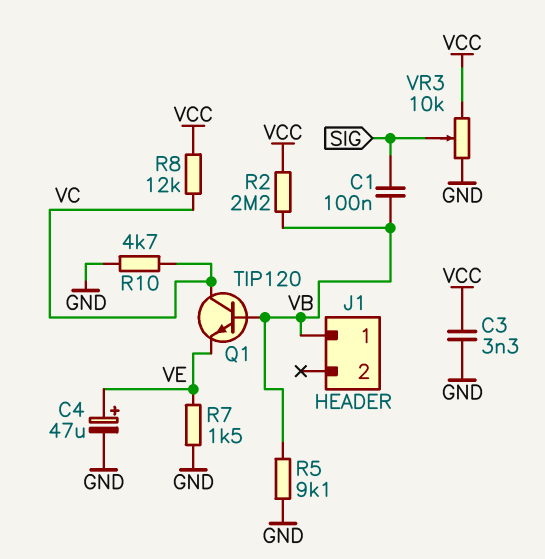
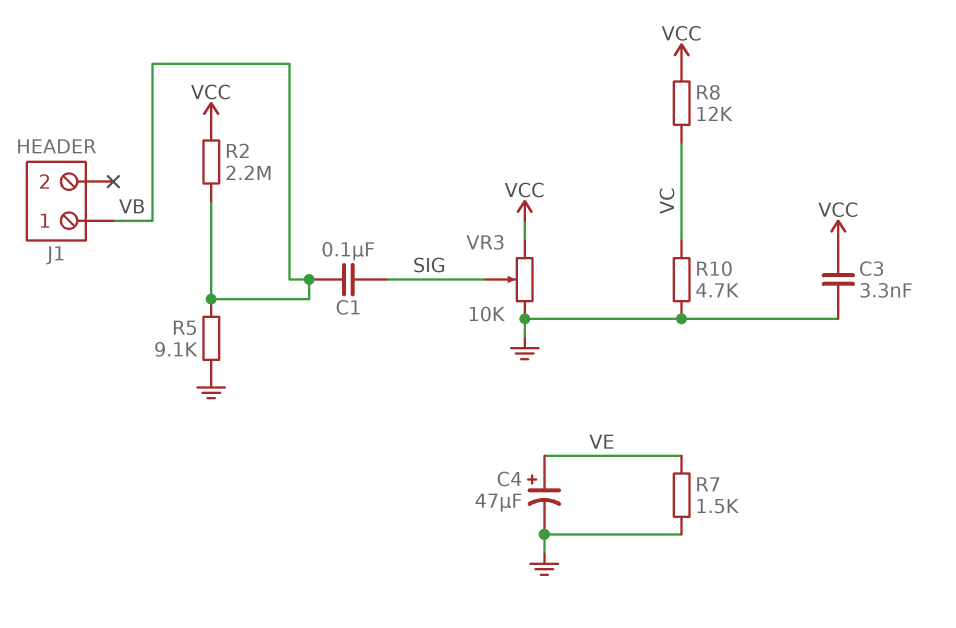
Q1: NPN TIP120 (B VB, C VC, E VE) -> none

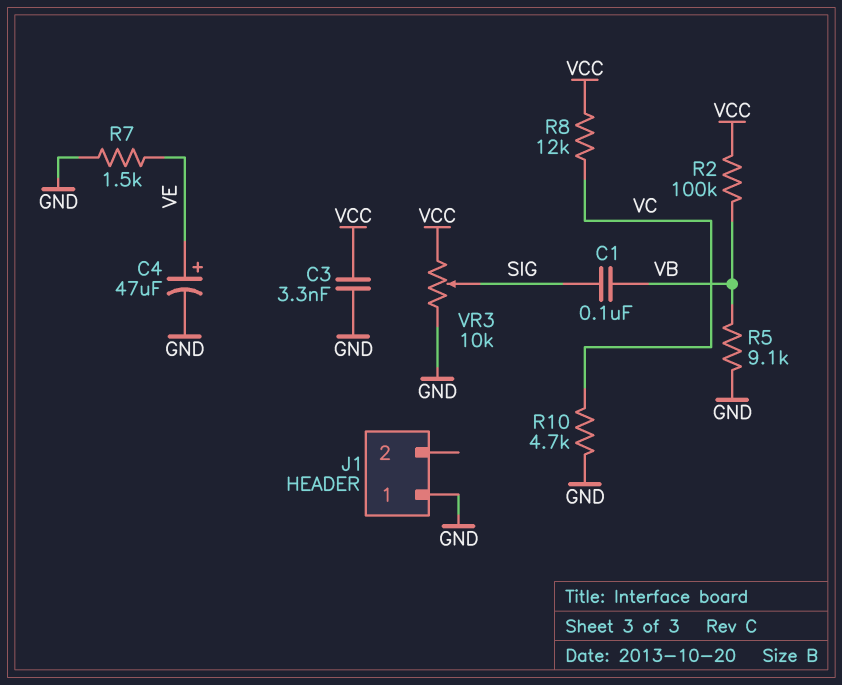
J1 pin 1: VB -> GND
R2: 2.2M (VB, VCC) -> 100k (VB, VCC)

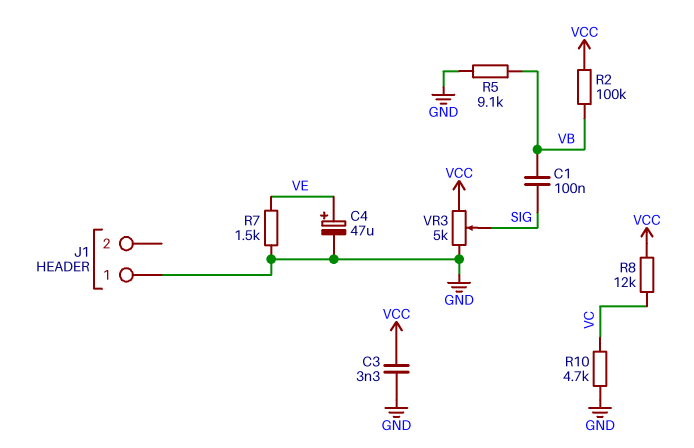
VR3: 10k (GND, VCC, wiper SIG) -> 5k (GND, VCC, wiper SIG)

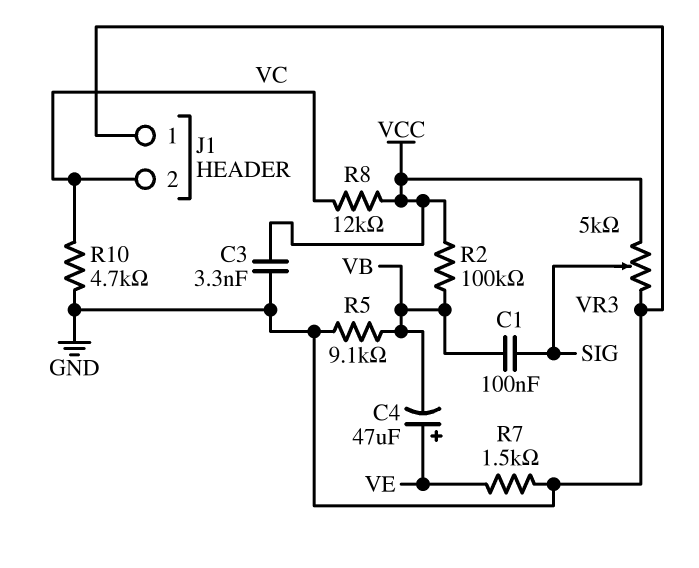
C4: 47uF (plus VE, minus GND) -> 47uF (plus VE, minus VB)
J1 pin 2: none -> VC

